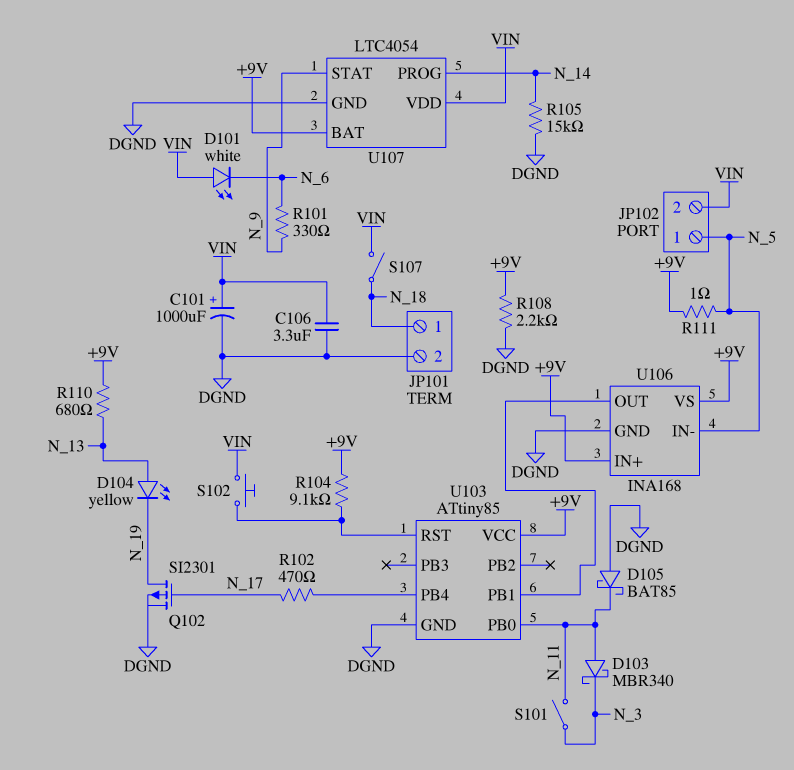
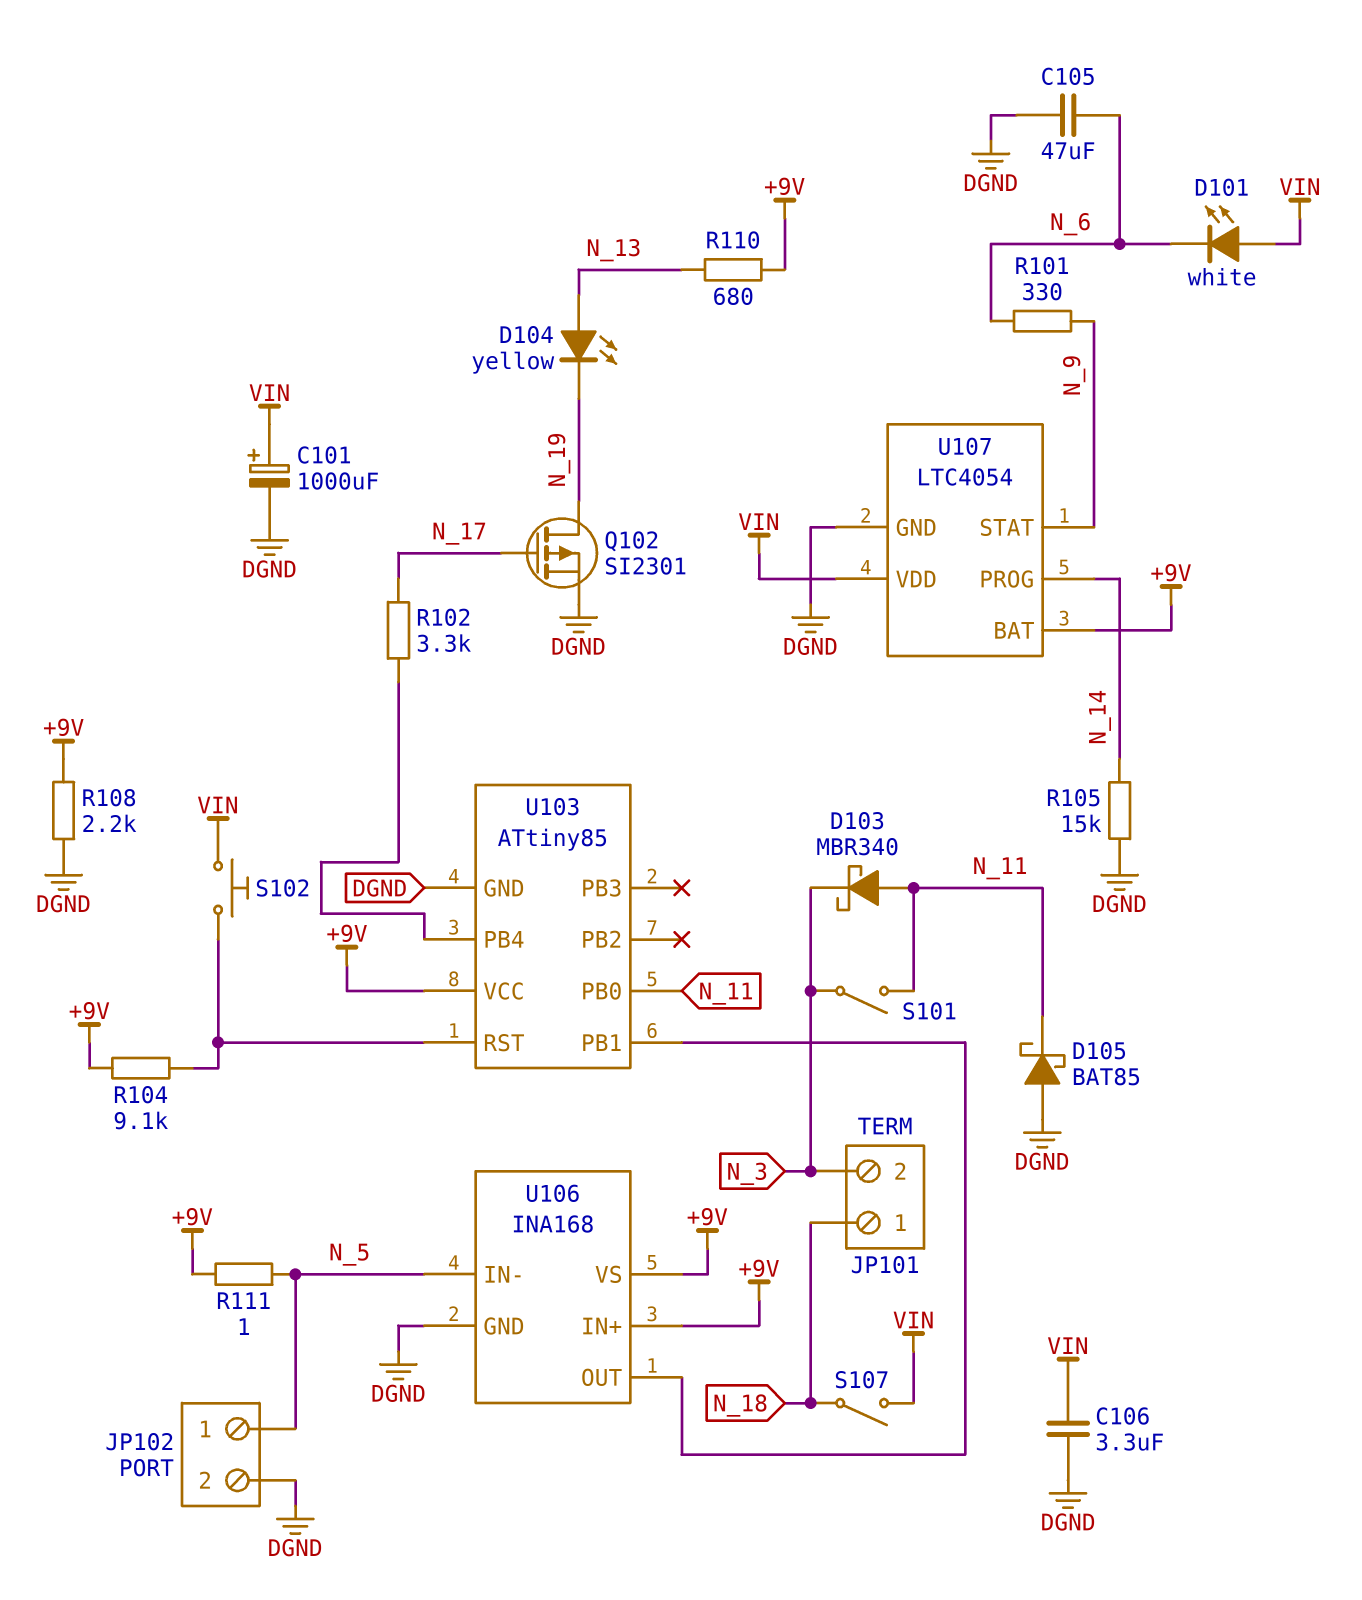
C105: none -> 47uF (DGND, N_6)
JP101 pin 2: DGND -> N_3
JP102 pin 2: VIN -> DGND
R102: 470 (N_17, U103/PB4) -> 3.3k (N_17, U103/PB4)

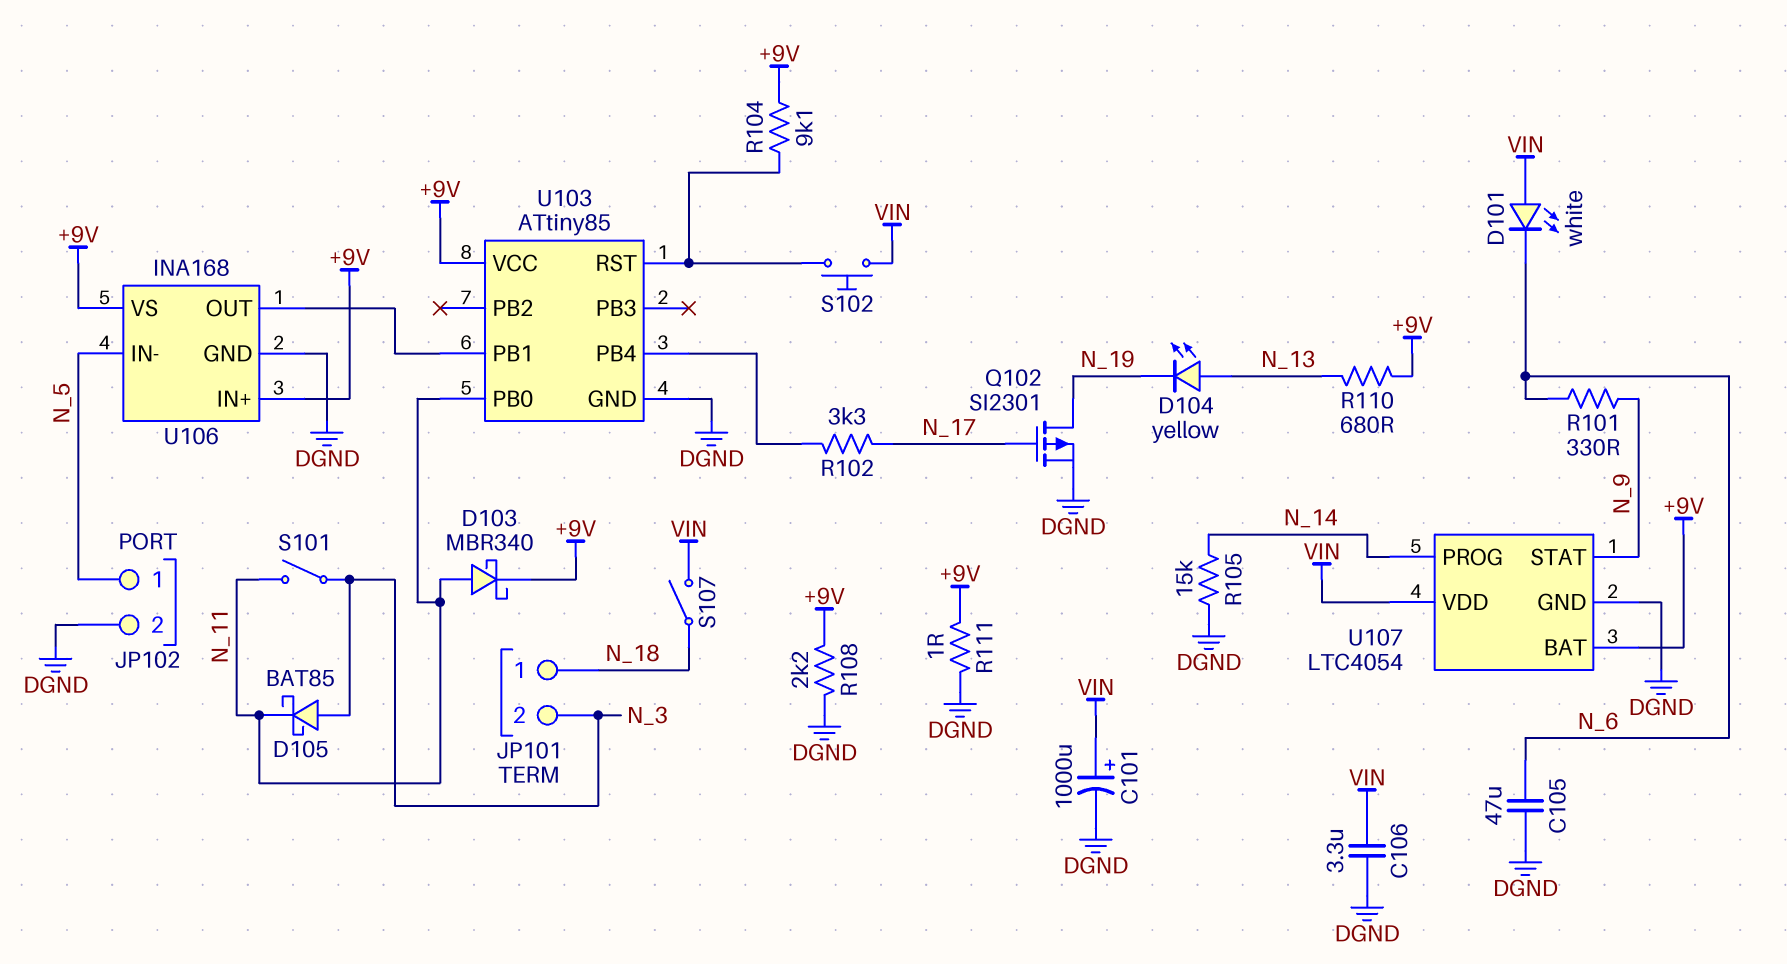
D103: schottky MBR340 (A N_11, K N_3) -> schottky MBR340 (A N_11, K +9V)
D105: schottky BAT85 (A DGND, K N_11) -> schottky BAT85 (A N_3, K N_11)
R111: 1 (+9V, N_5) -> 1 (+9V, DGND)

